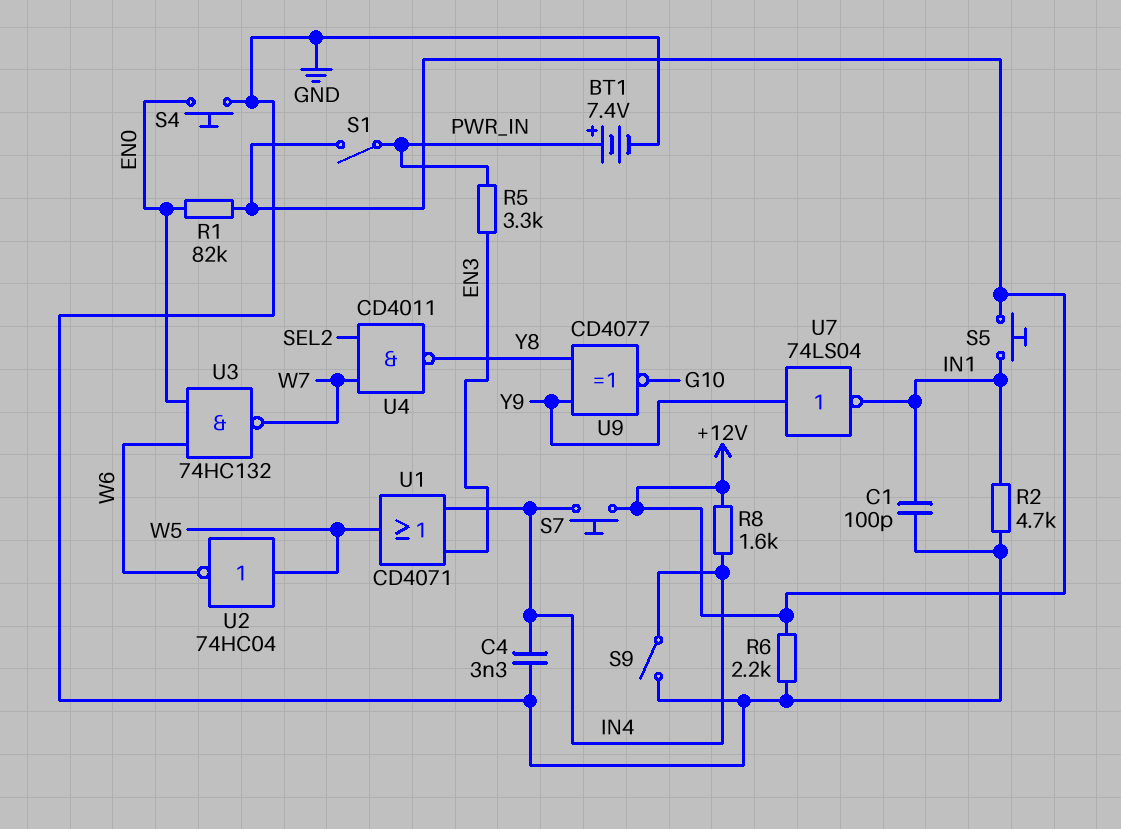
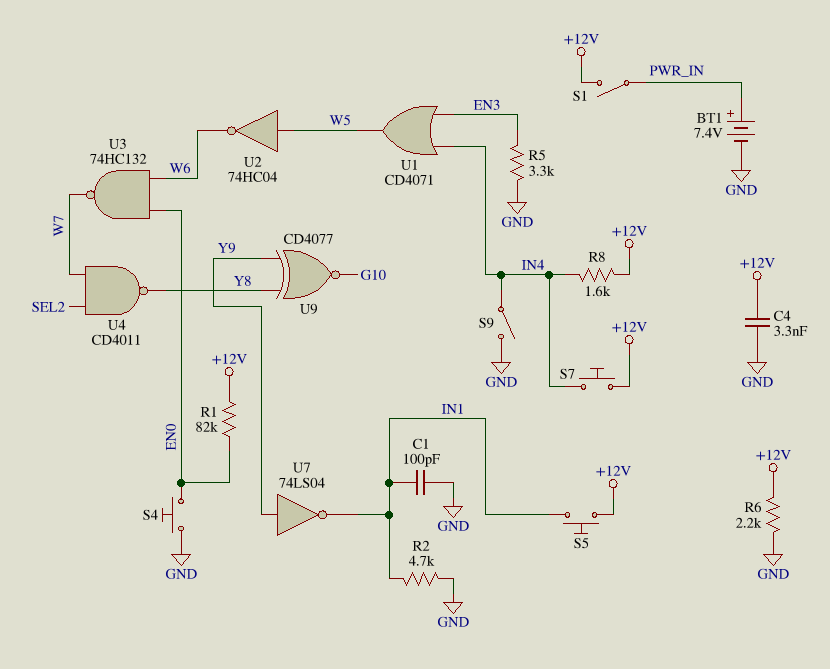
C4: 3.3nF (GND, IN4) -> 3.3nF (+12V, GND)
R5: 3.3k (EN3, PWR_IN) -> 3.3k (EN3, GND)

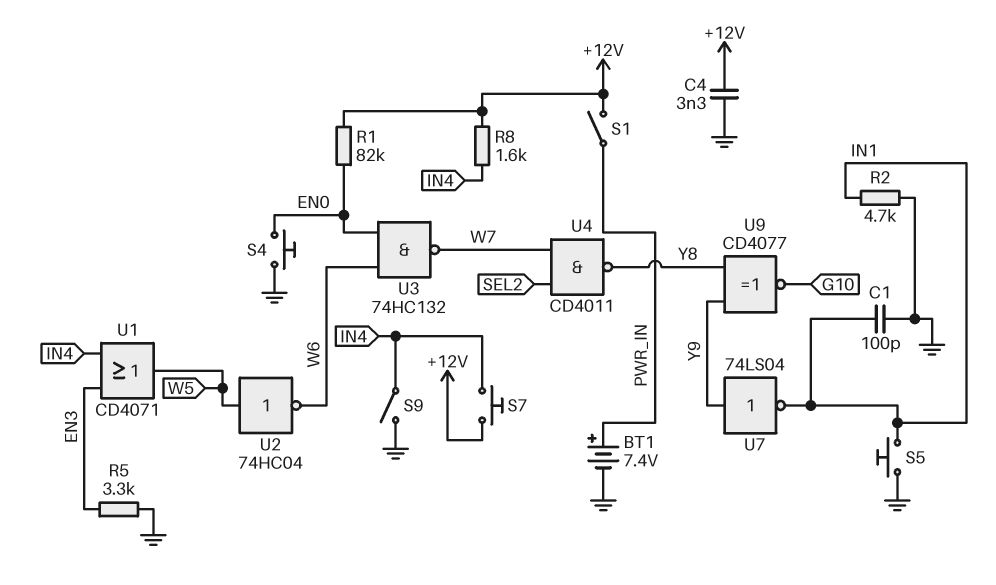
R6: 2.2k (+12V, GND) -> none
S5: button (+12V, IN1) -> button (GND, IN1)

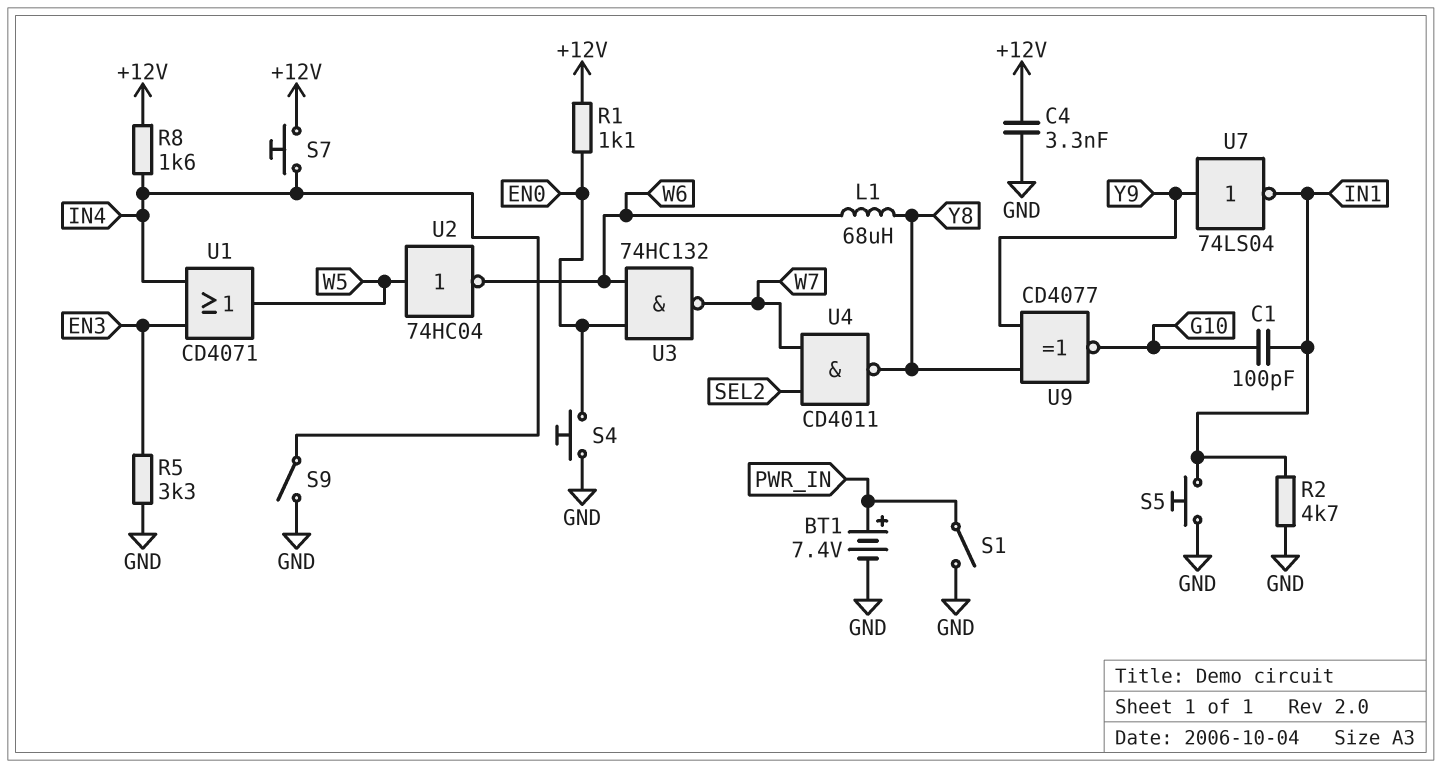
C1: 100pF (GND, IN1) -> 100pF (G10, IN1)
L1: none -> 68uH (W6, Y8)
R1: 82k (+12V, EN0) -> 1.1k (+12V, EN0)
S1: switch (+12V, PWR_IN) -> switch (GND, PWR_IN)

